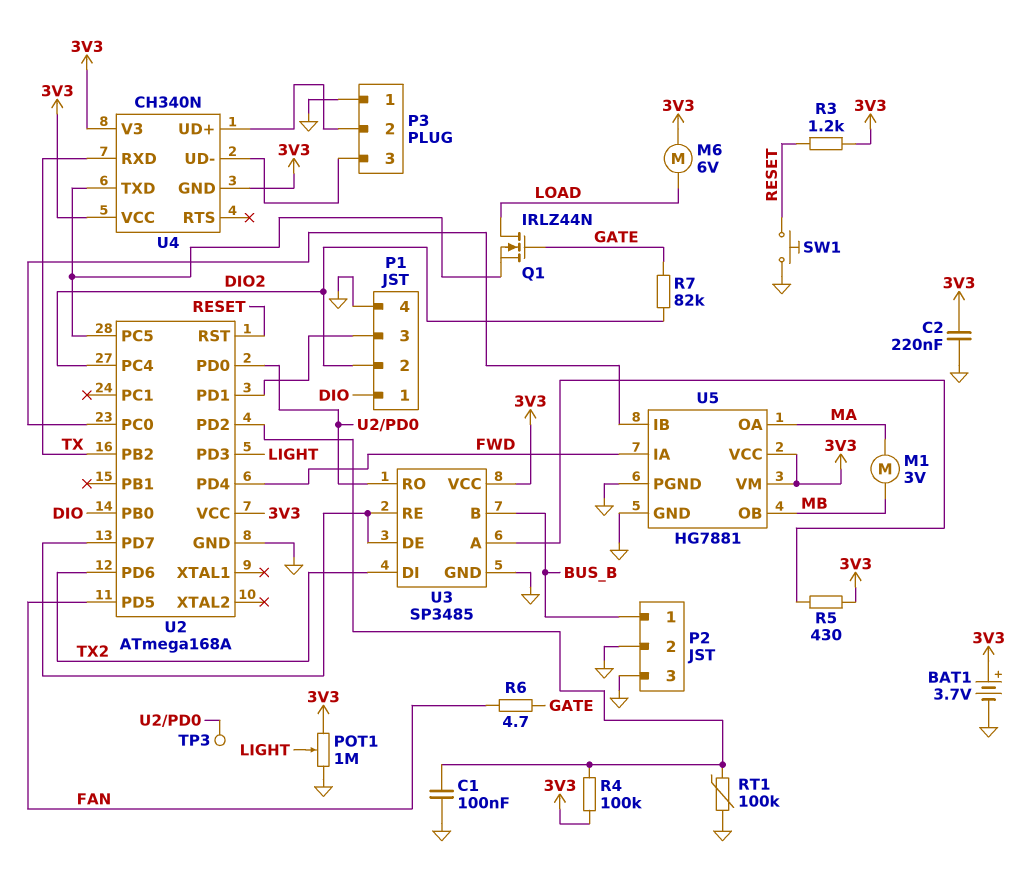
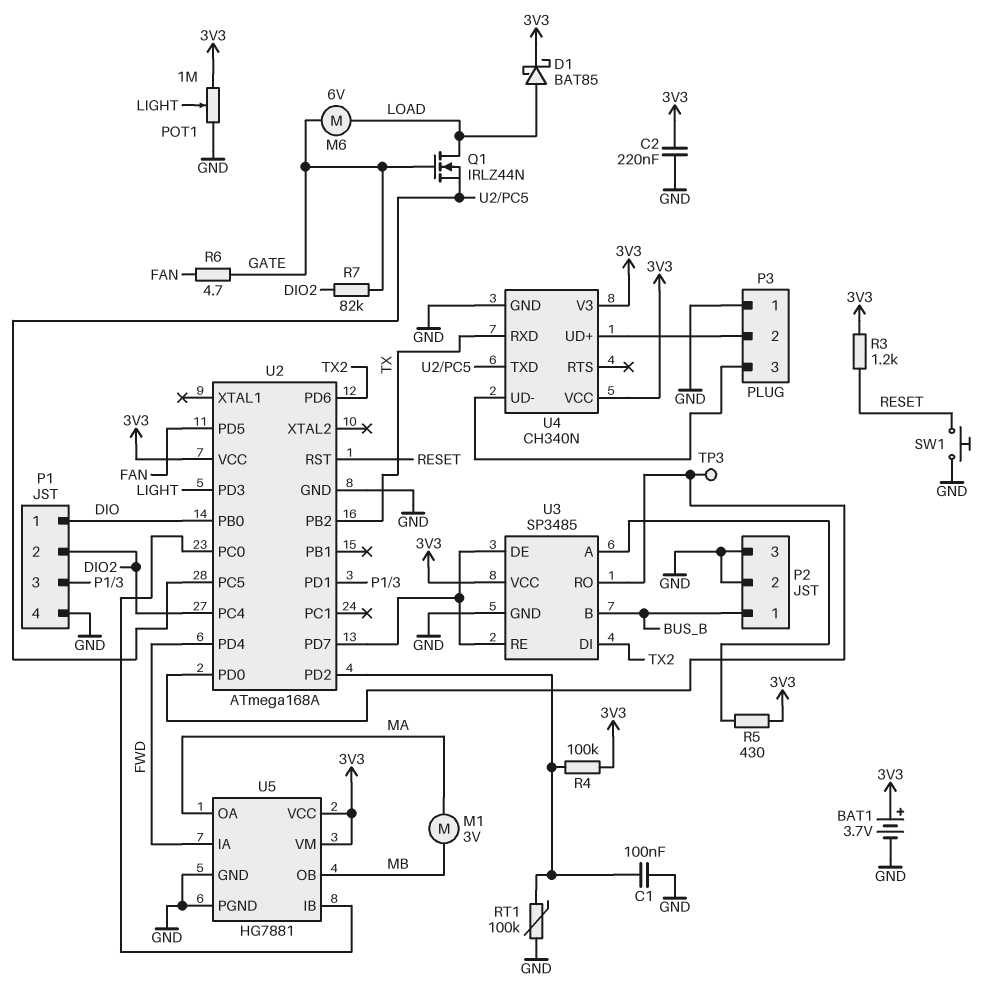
D1: none -> schottky BAT85 (A LOAD, K 3V3)
M6: motor 6V (3V3, LOAD) -> motor 6V (GATE, LOAD)
U4 pin GND: 3V3 -> GND

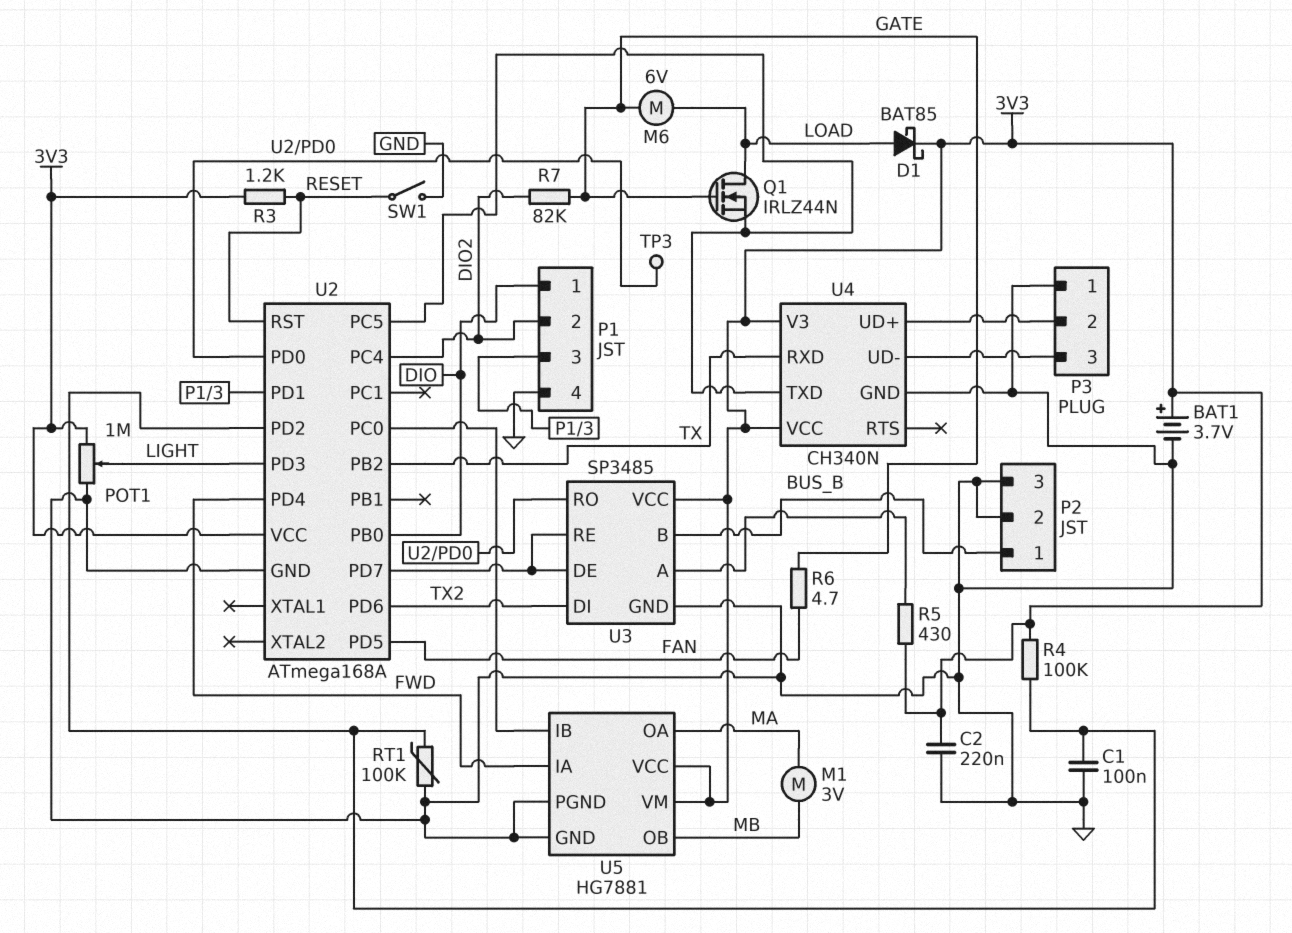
SW1: button (GND, RESET) -> switch (GND, RESET)

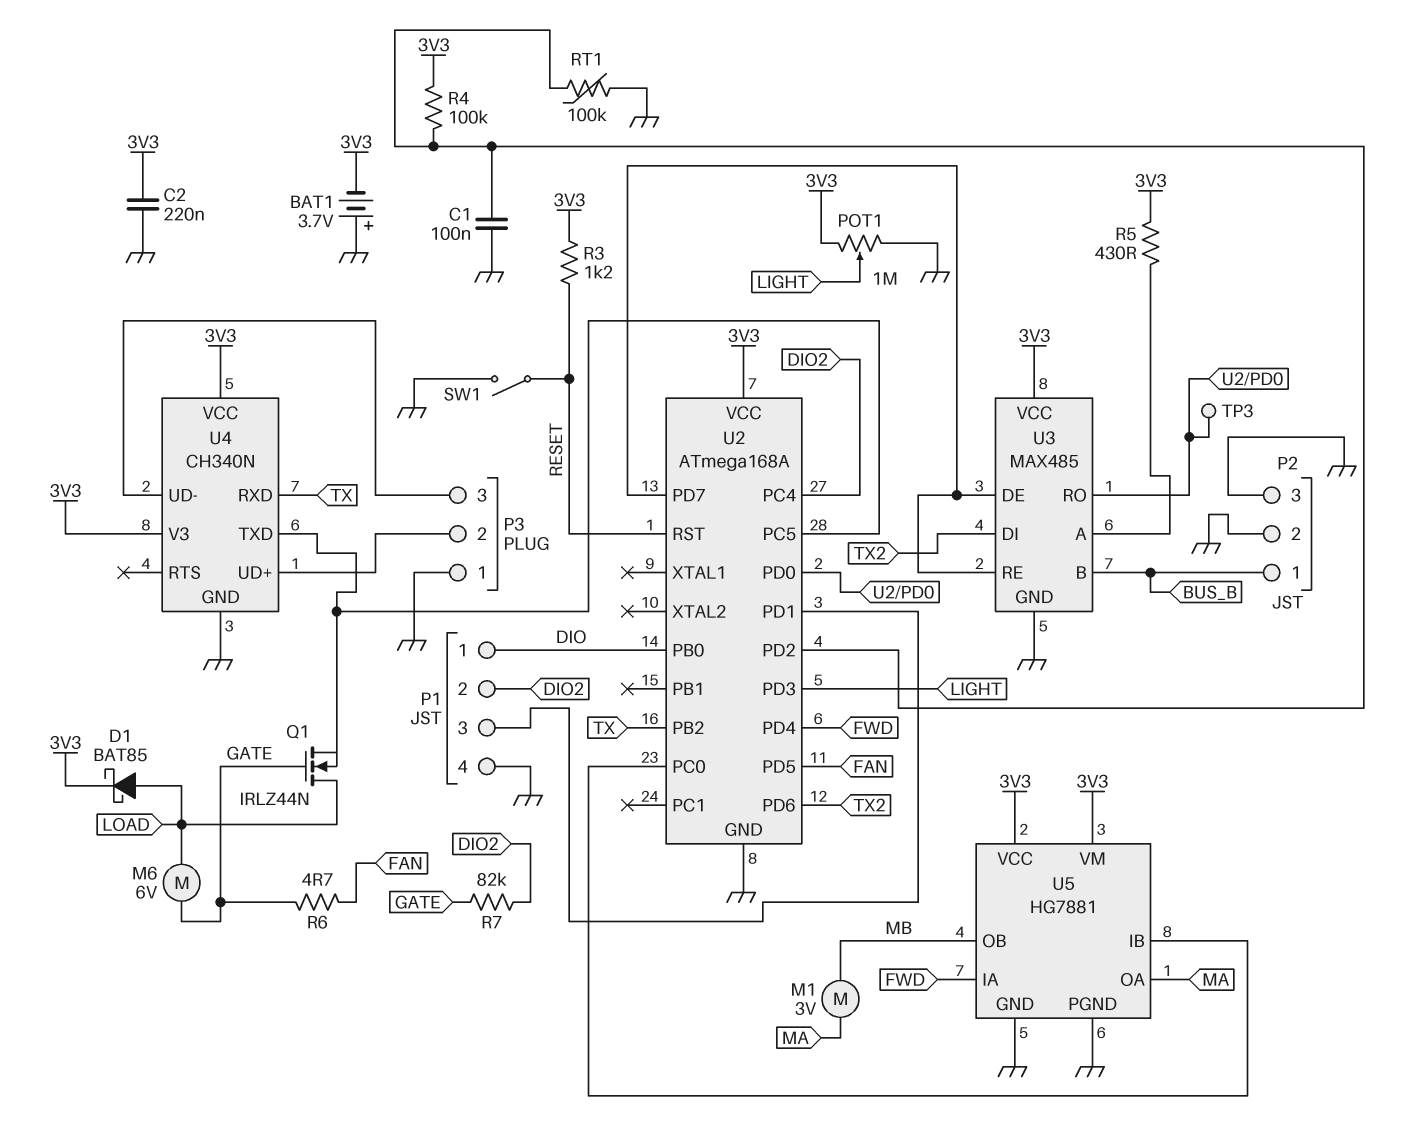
BAT1: 3.7V (plus 3V3, minus GND) -> 3.7V (plus GND, minus 3V3)
U3: SP3485 -> MAX485

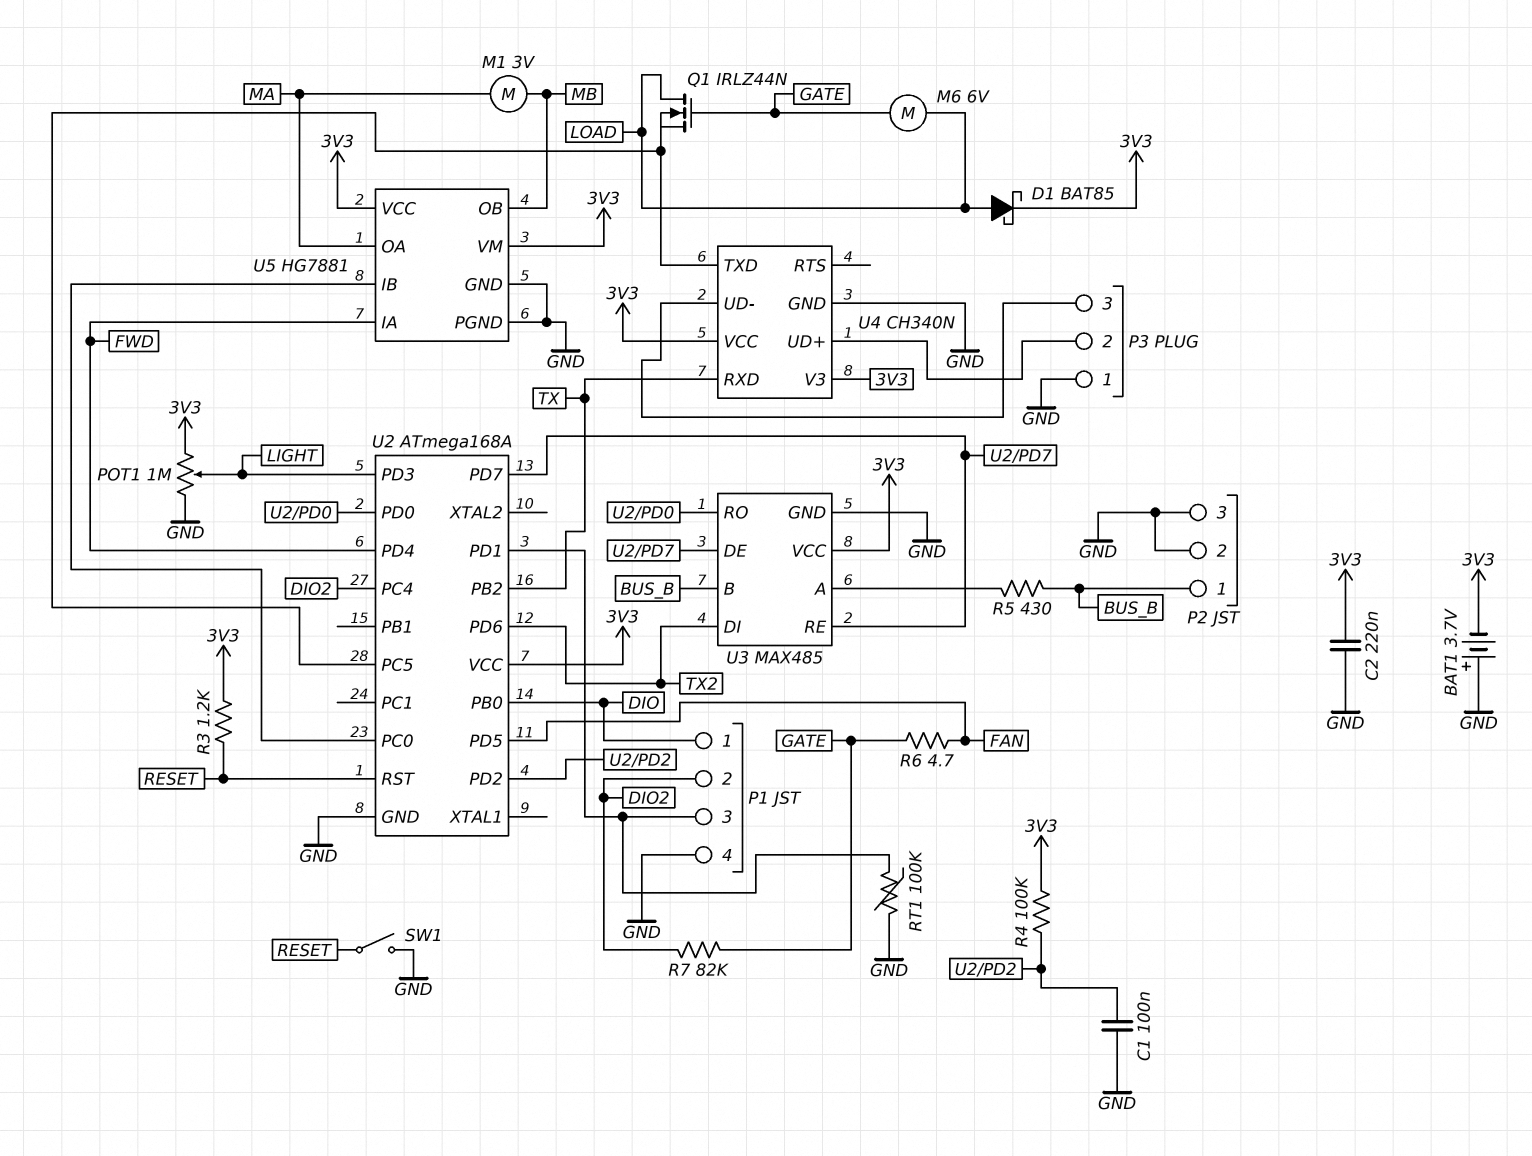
R5: 430 (3V3, U3/A) -> 430 (BUS_B, U3/A)
RT1: 100k (GND, U2/PD2) -> 100k (GND, P1/3)
TP3: test point (U2/PD0) -> none

